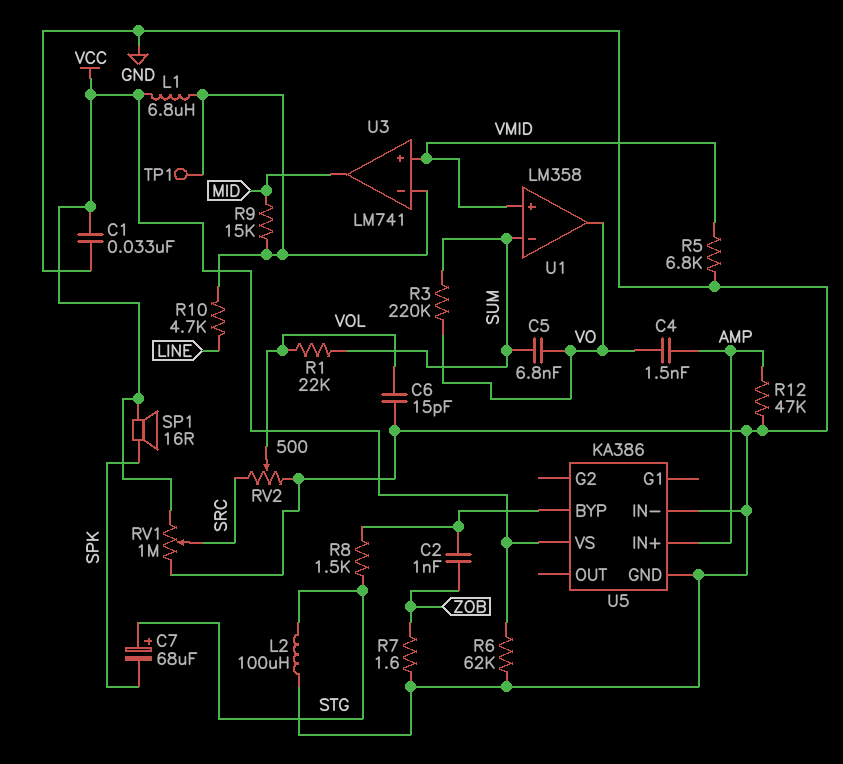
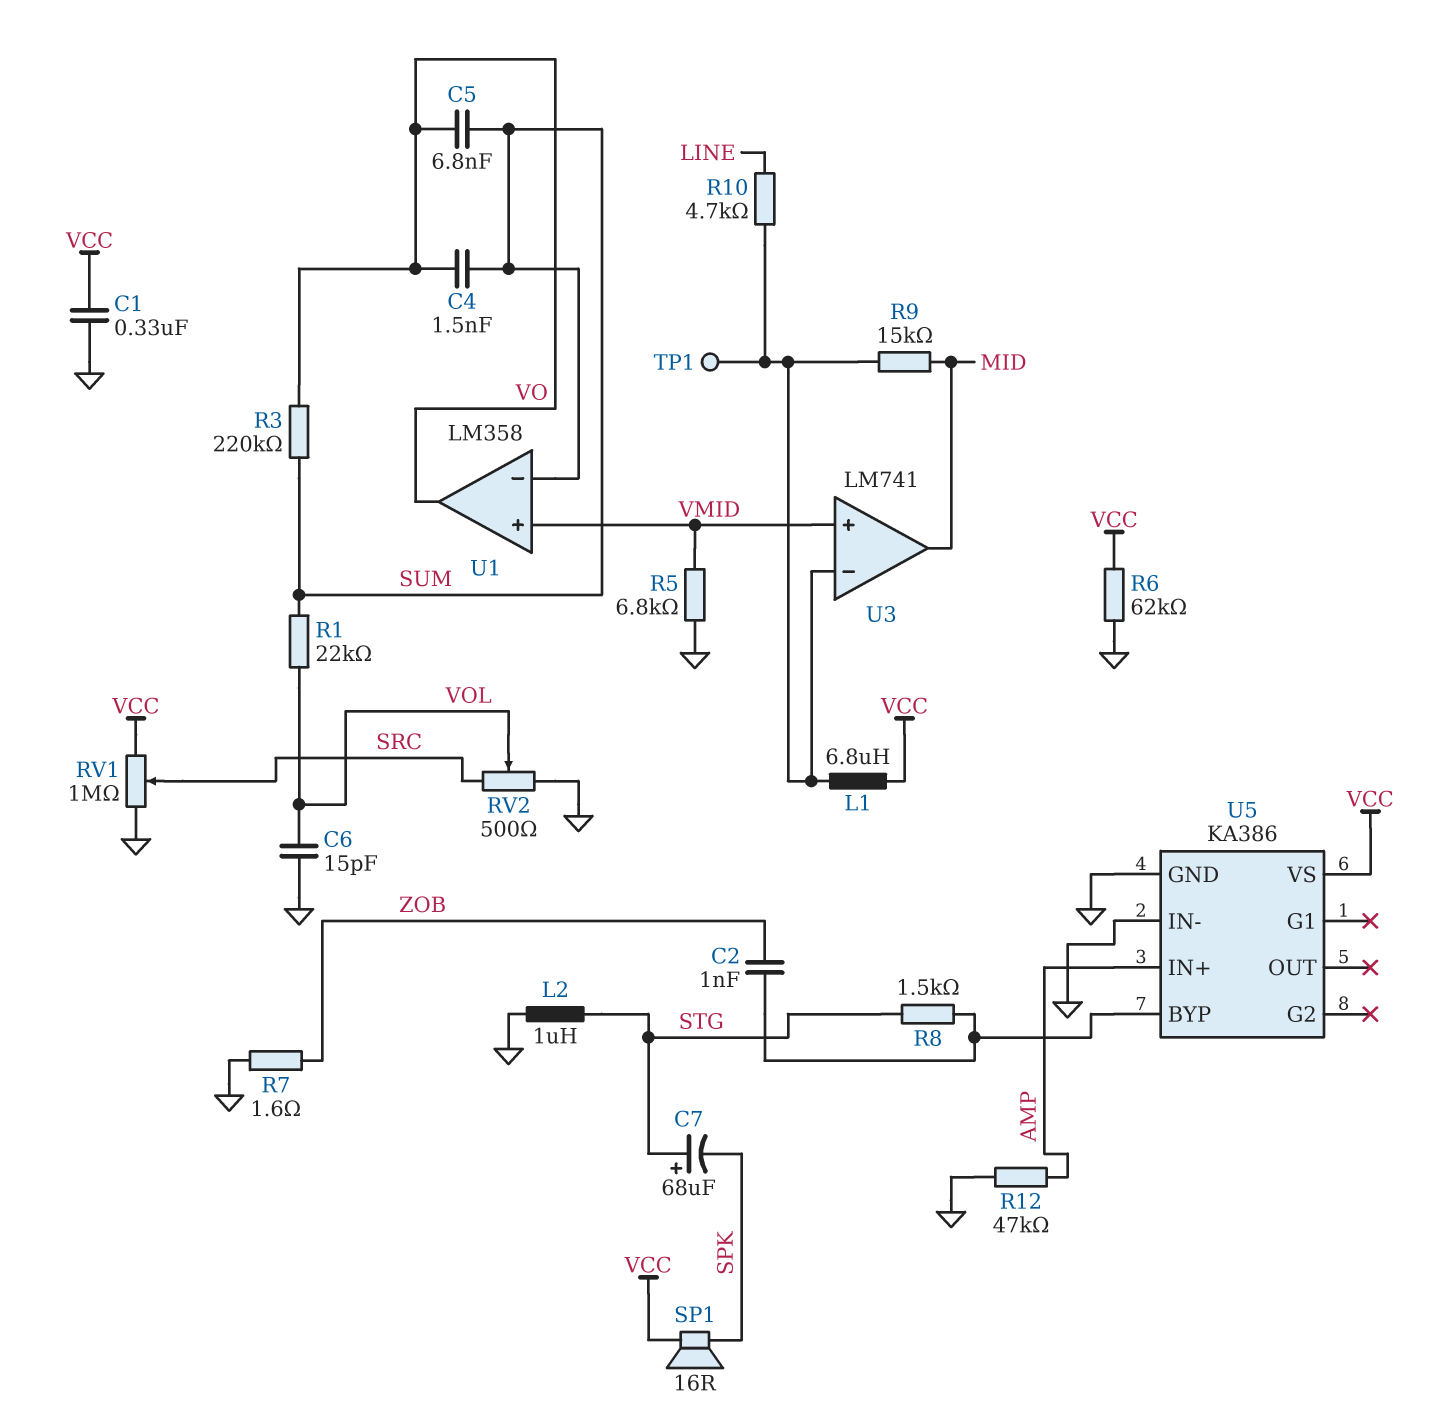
C1: 33nF (GND, VCC) -> 330nF (GND, VCC)
C4: 1.5nF (AMP, VO) -> 1.5nF (SUM, VO)
L2: 100uH (GND, STG) -> 1uH (GND, STG)

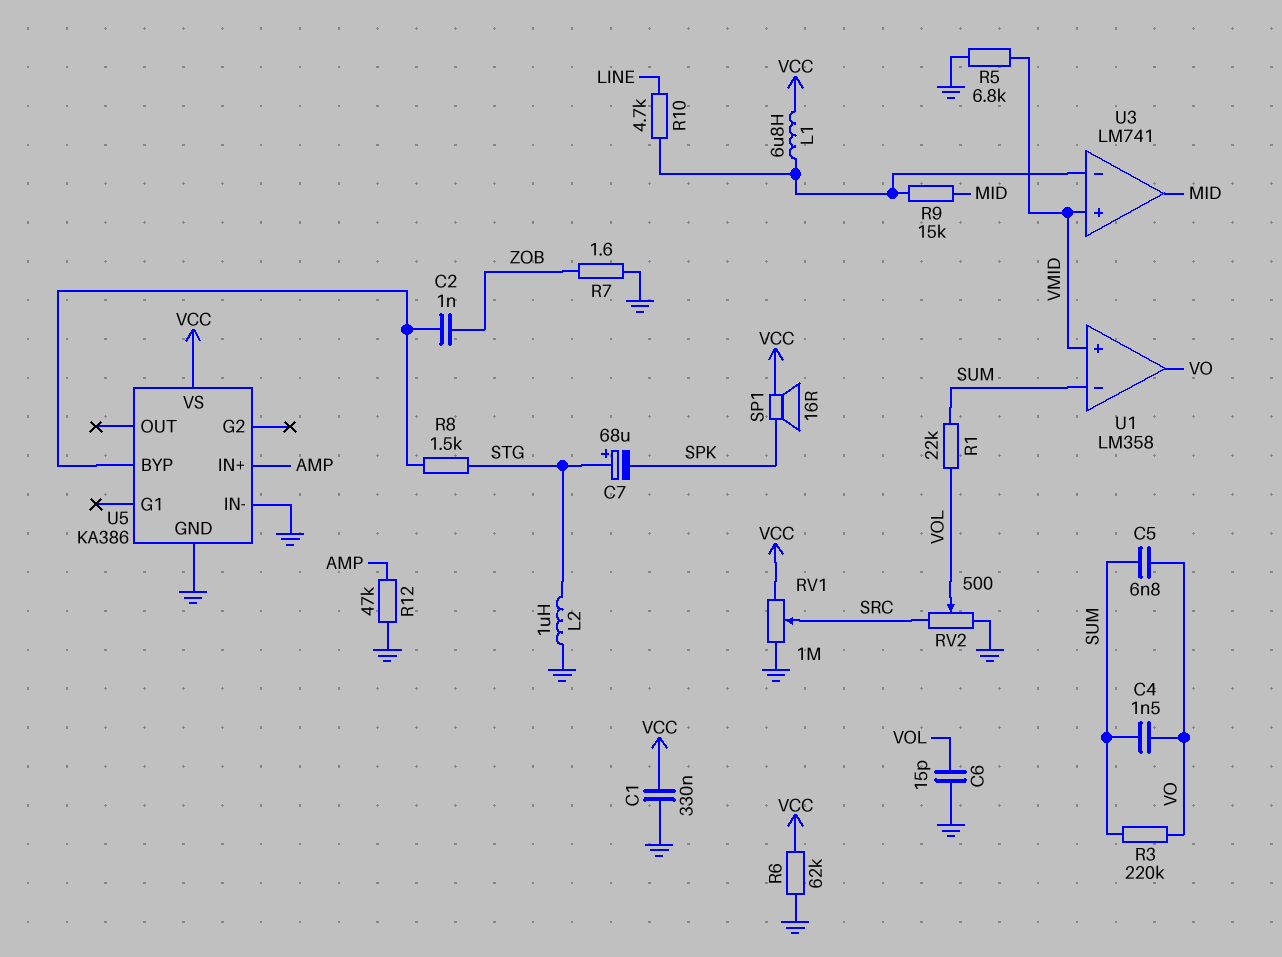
TP1: test point (U3/in-) -> none

